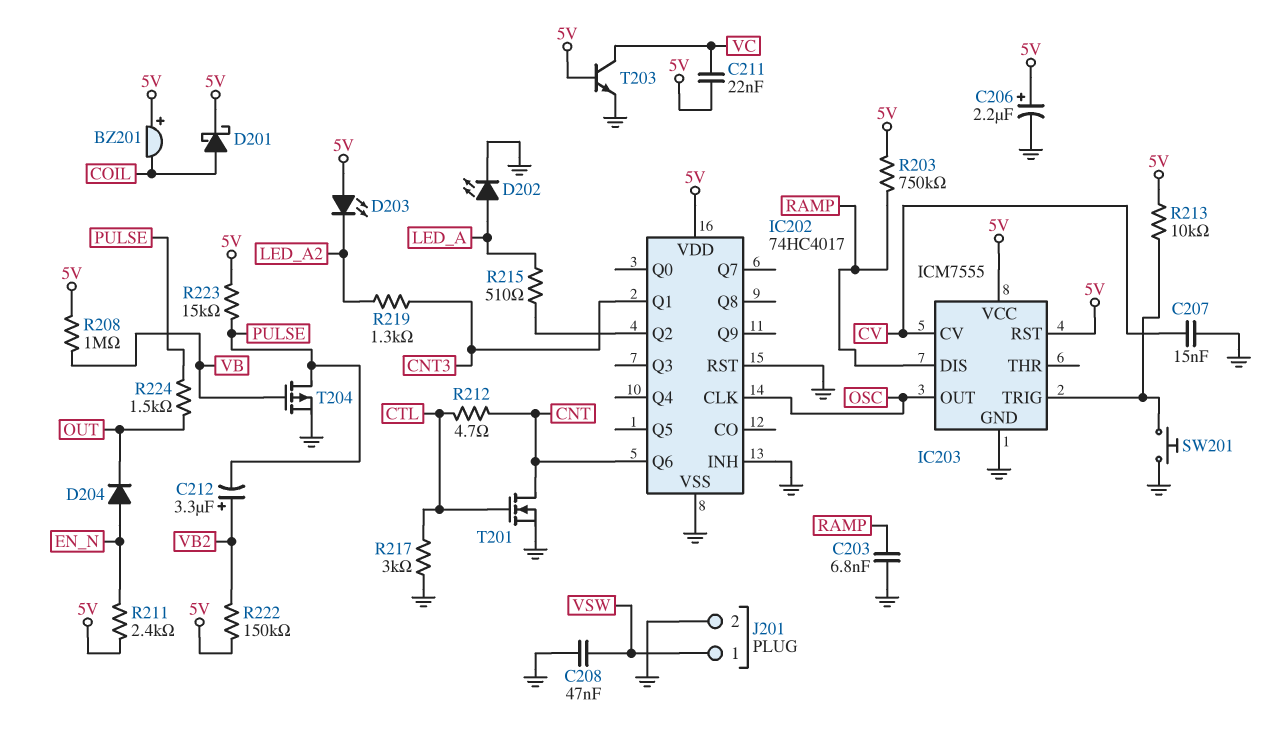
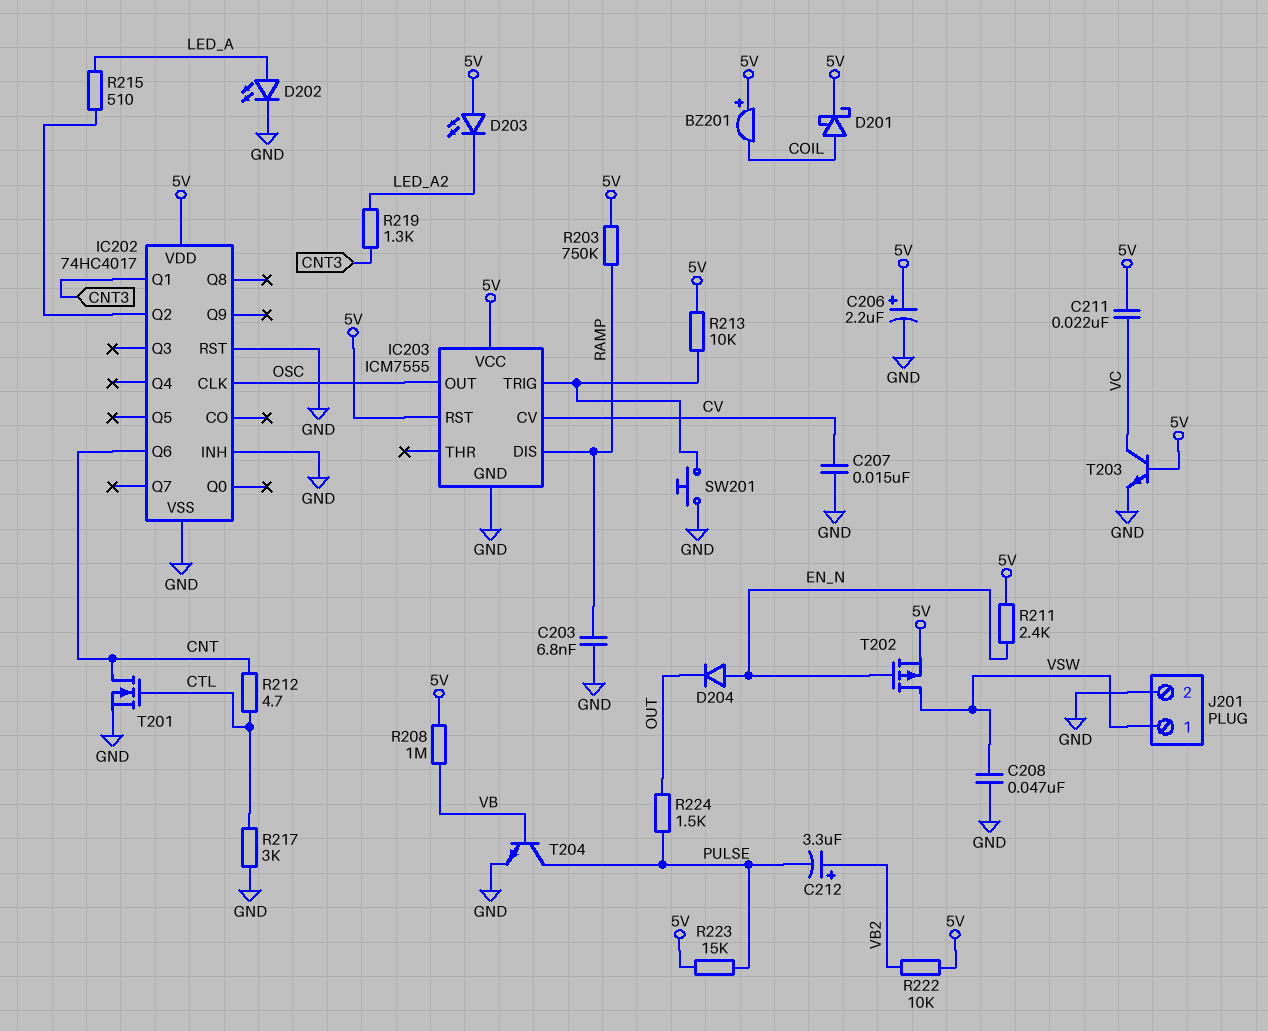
R222: 150k (5V, VB2) -> 10k (5V, VB2)
T202: none -> PMOS (G EN_N, D VSW, S 5V)
T204: PMOS (G VB, D PULSE, S GND) -> NPN (B VB, C PULSE, E GND)

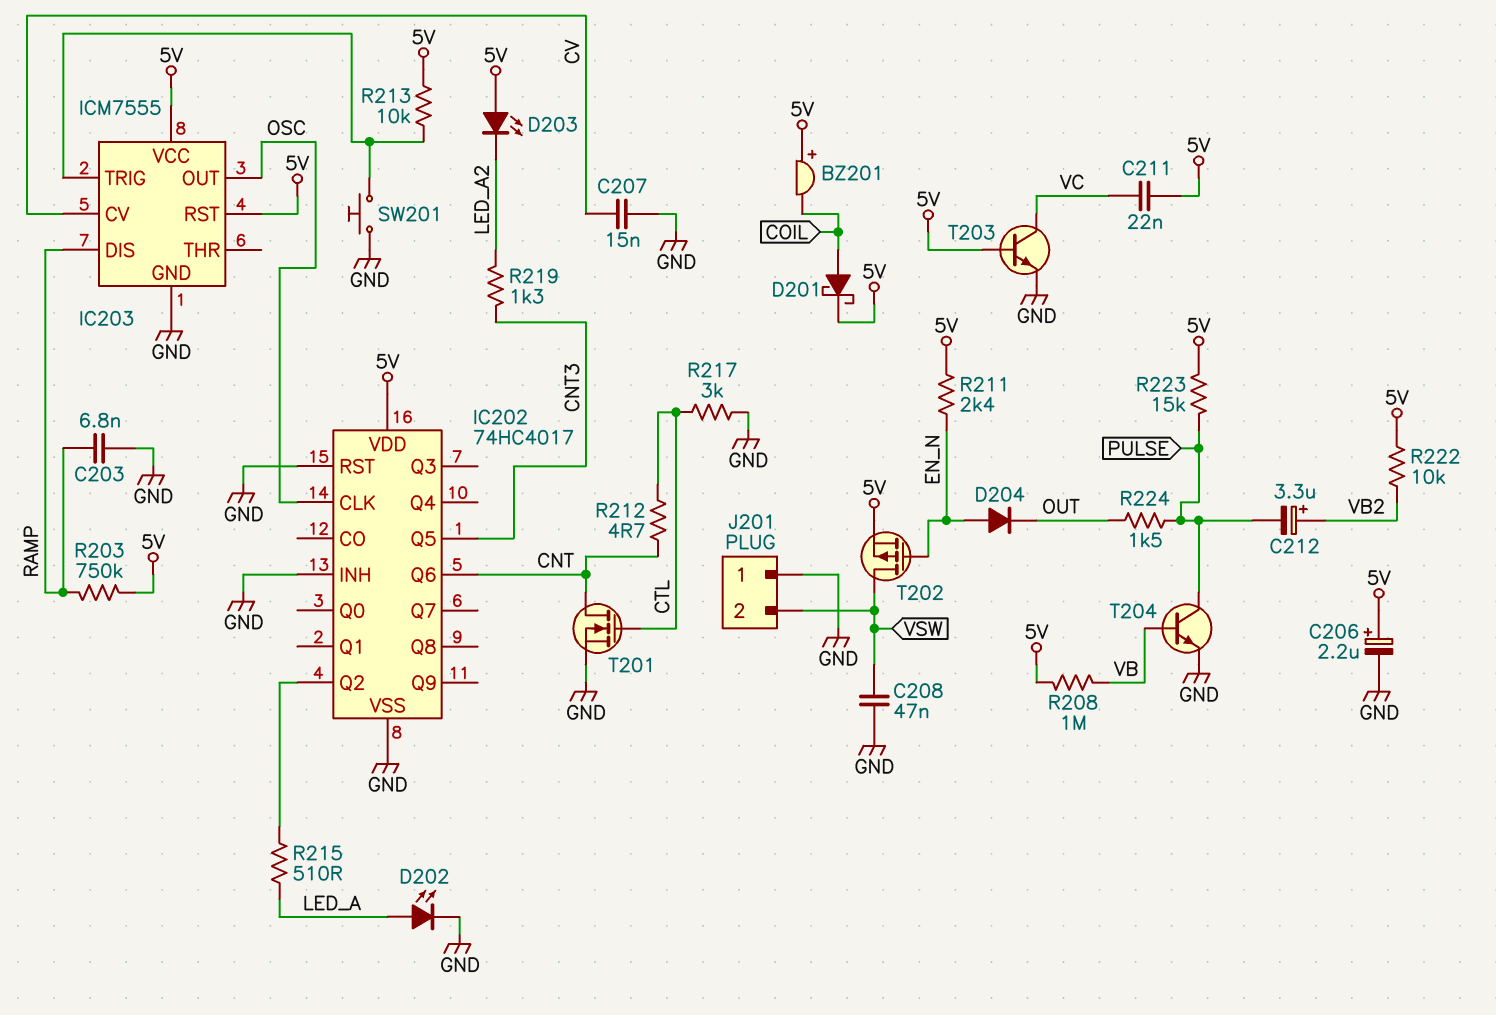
IC202 pin Q1: CNT3 -> none
IC202 pin Q5: none -> CNT3
J201 pin 1: VSW -> GND
J201 pin 2: GND -> VSW

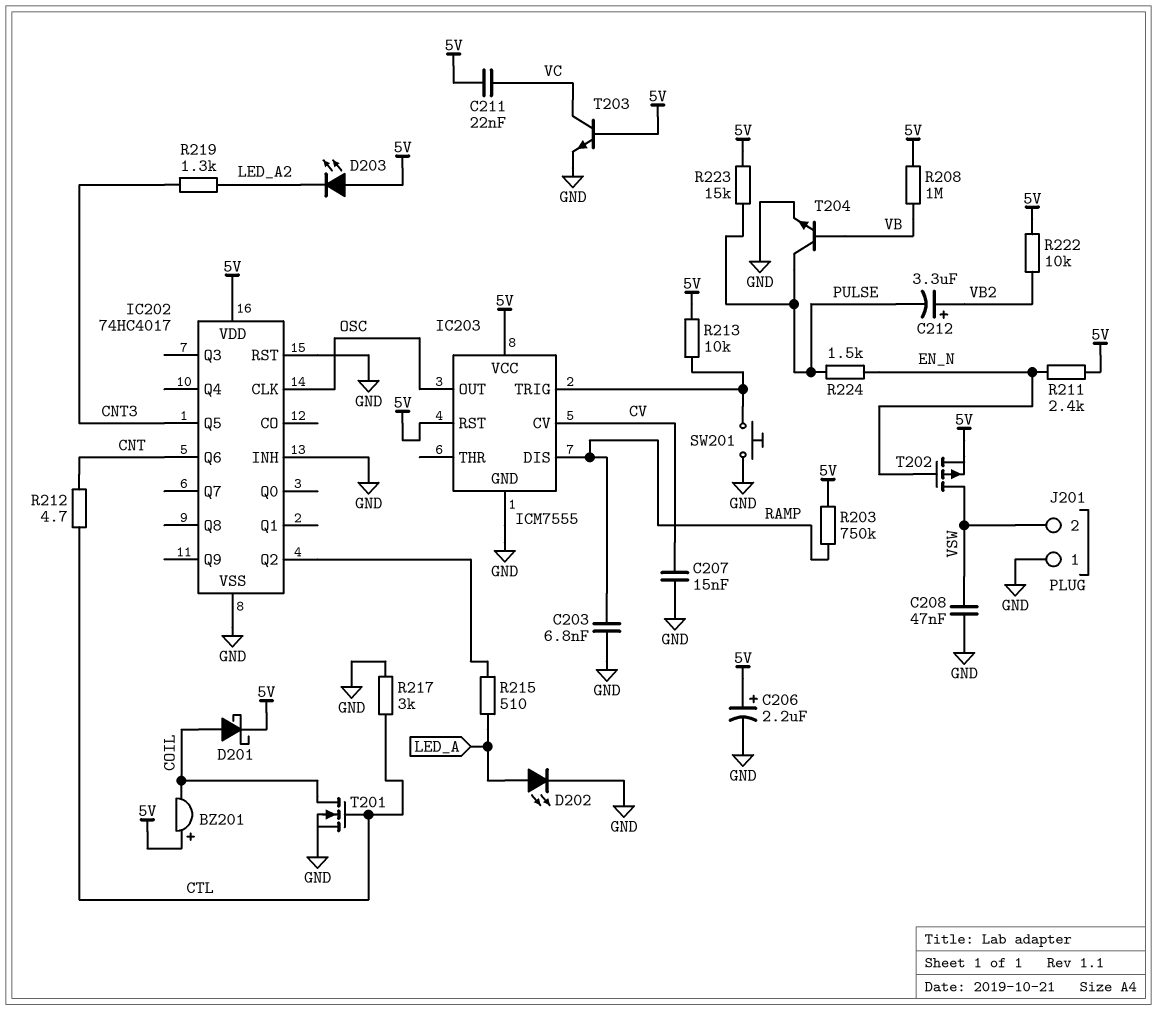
D204: diode (A EN_N, K OUT) -> none
R224: 1.5k (OUT, PULSE) -> 1.5k (EN_N, PULSE)
T201: NMOS (G CTL, D CNT, S GND) -> NMOS (G CTL, D COIL, S GND)

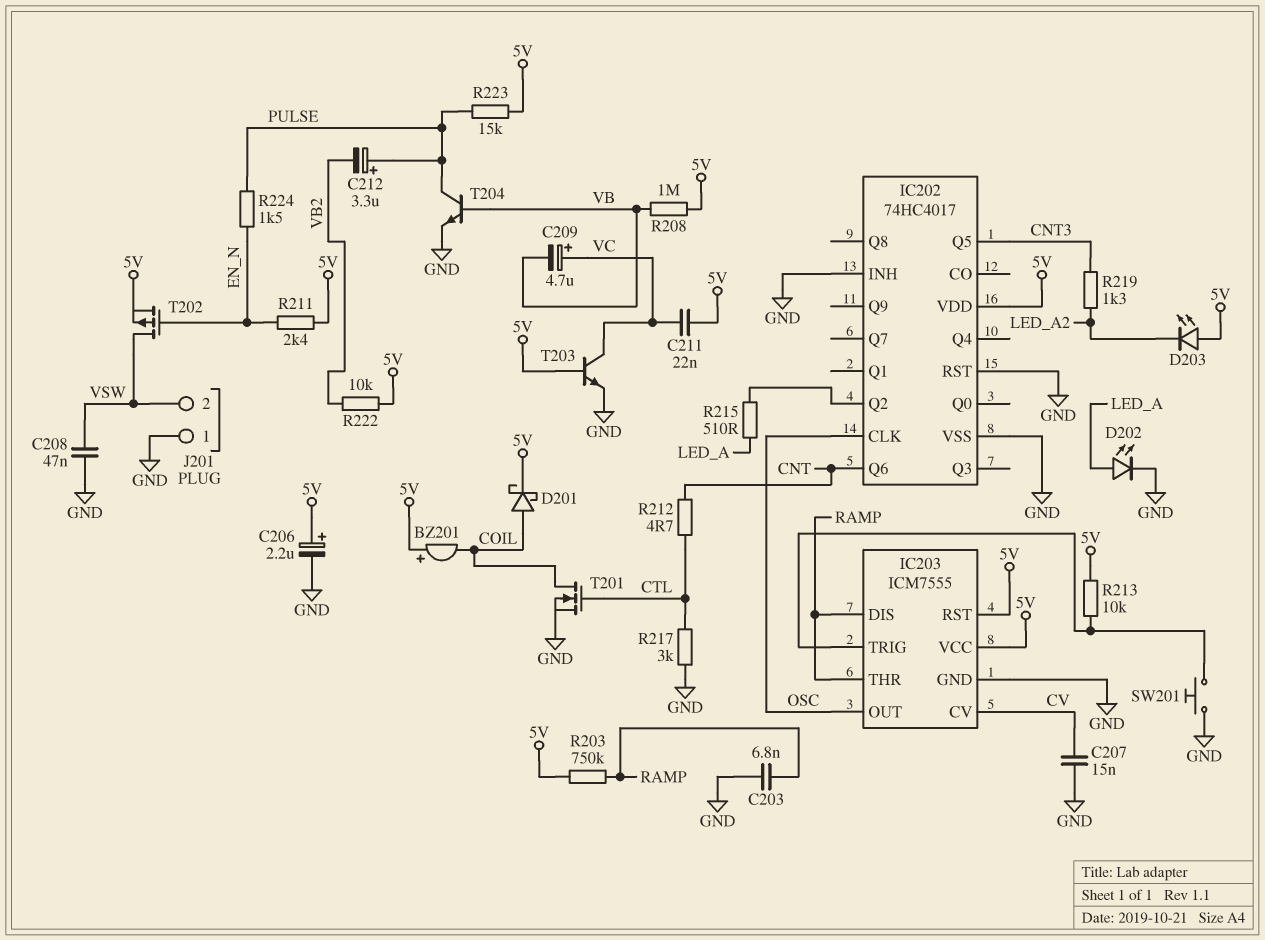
C209: none -> 4.7uF (plus VC, minus VB)
C212: 3.3uF (plus VB2, minus PULSE) -> 3.3uF (plus PULSE, minus VB2)
IC203 pin THR: none -> RAMP

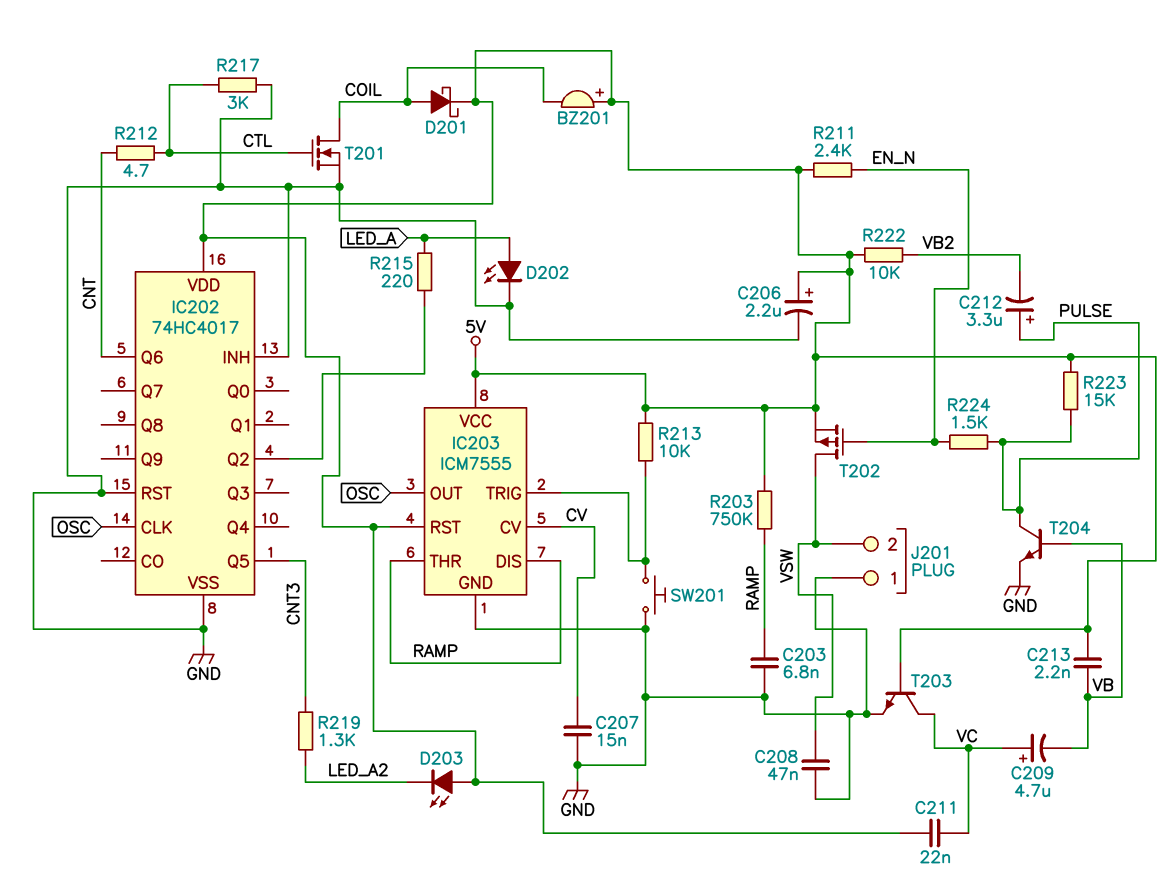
C213: none -> 2.2nF (5V, VB)
R208: 1M (5V, VB) -> none
R215: 510 (IC202/Q2, LED_A) -> 220 (IC202/Q2, LED_A)

